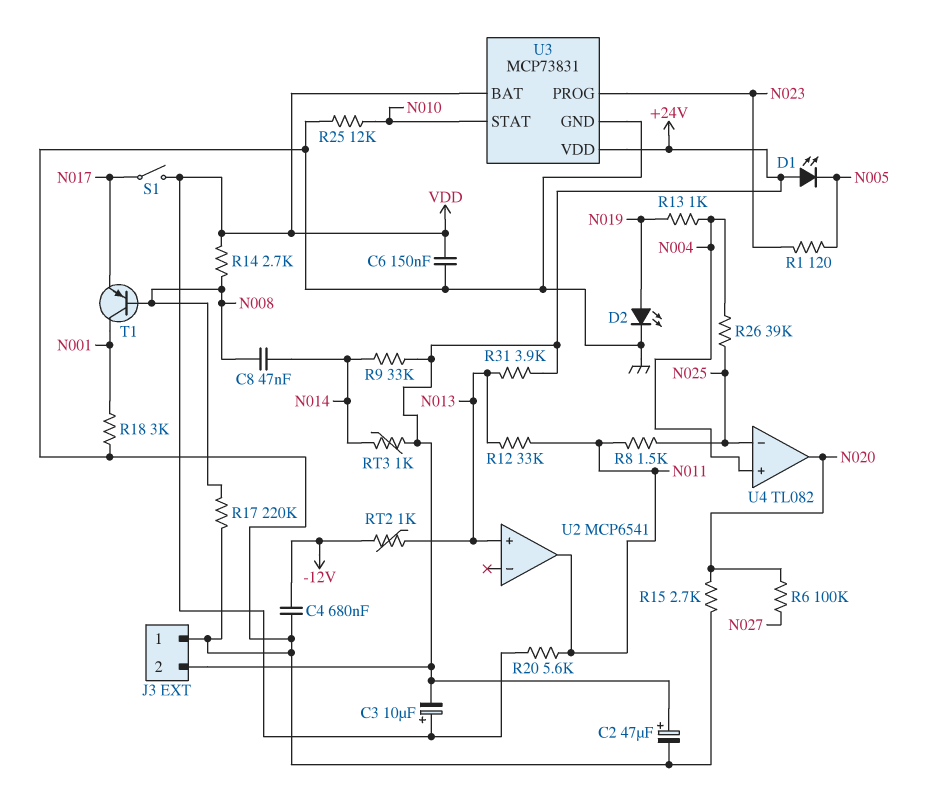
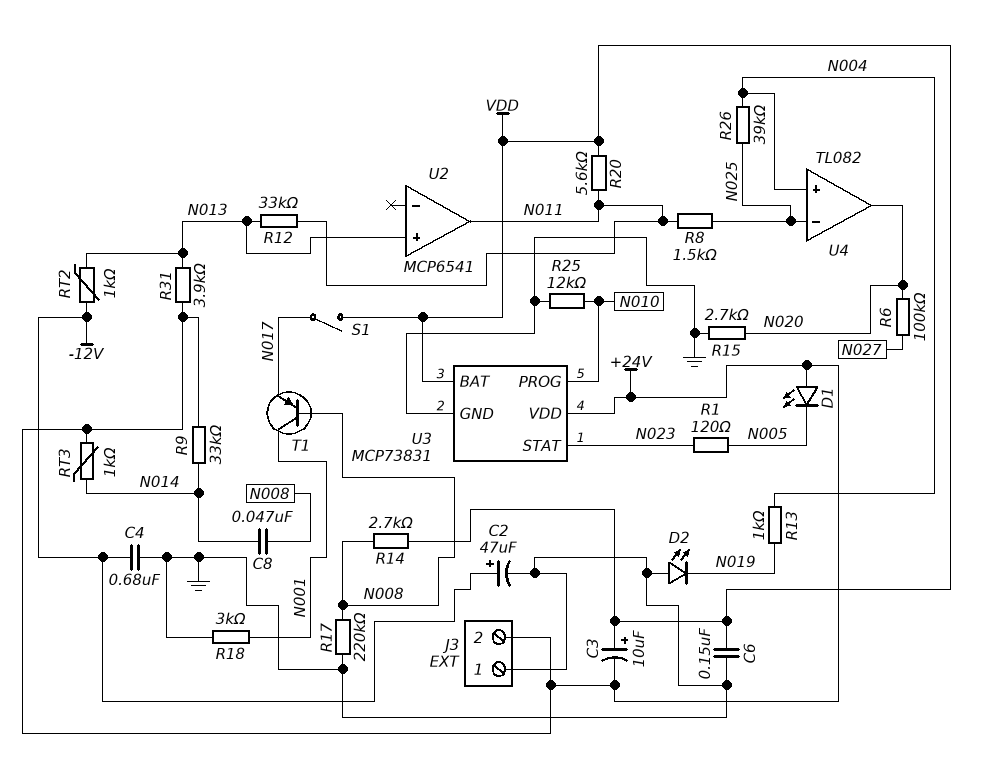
C2: 47uF (plus +24V, minus GND) -> 47uF (plus -12V, minus GND)
D2: LED (A N019, K GND) -> LED (A GND, K N019)
U3 pin PROG: N023 -> N010
U3 pin STAT: N010 -> N023

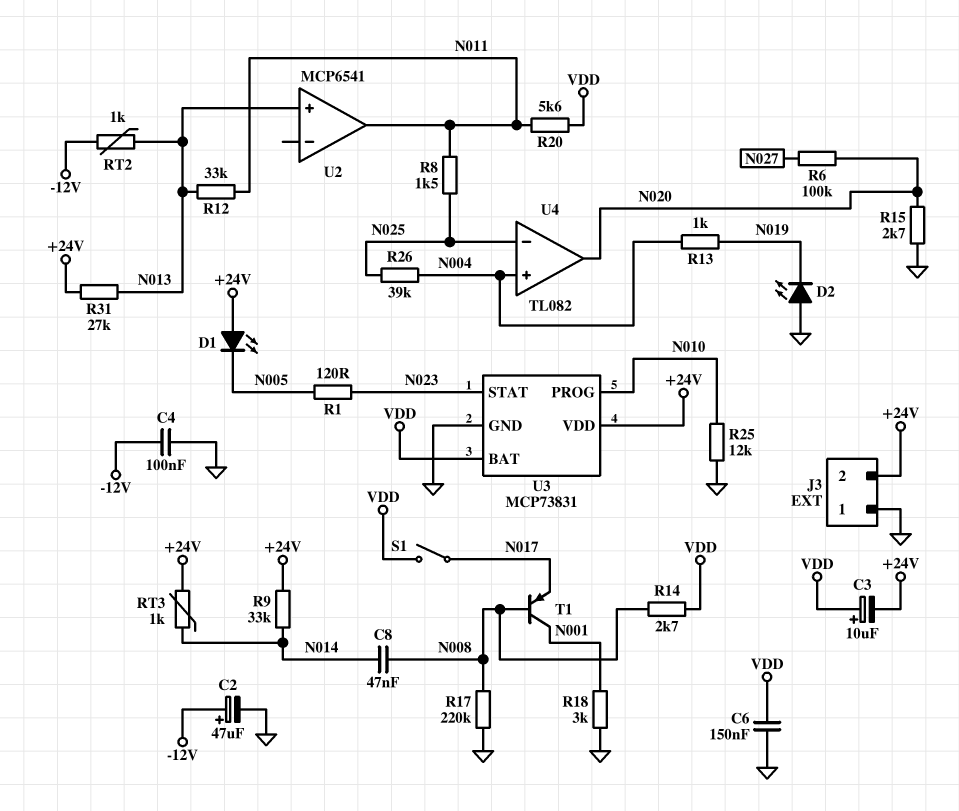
C4: 680nF (-12V, GND) -> 100nF (-12V, GND)
R31: 3.9k (+24V, N013) -> 27k (+24V, N013)

